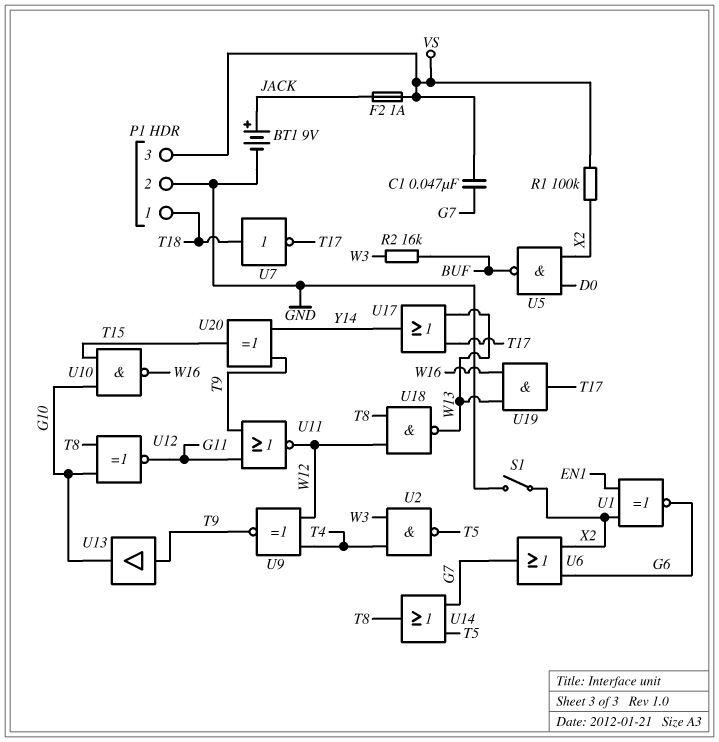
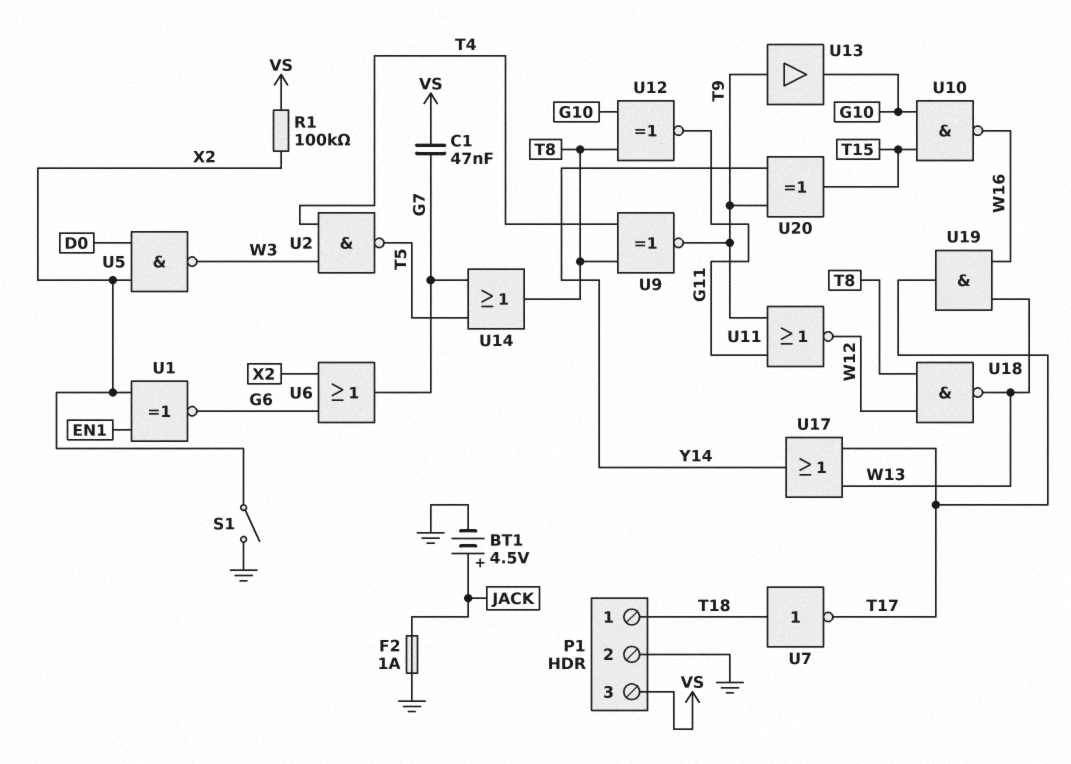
BT1: 9V (plus JACK, minus GND) -> 4.5V (plus JACK, minus GND)
F2: 1A (JACK, VS) -> 1A (GND, JACK)
R2: 16k (BUF, W3) -> none
U5: NAND (in D0, in X2, out BUF) -> NAND (in D0, in X2, out W3)
U9: XNOR (in T4, in W12, out T9) -> XNOR (in T4, in T8, out T9)

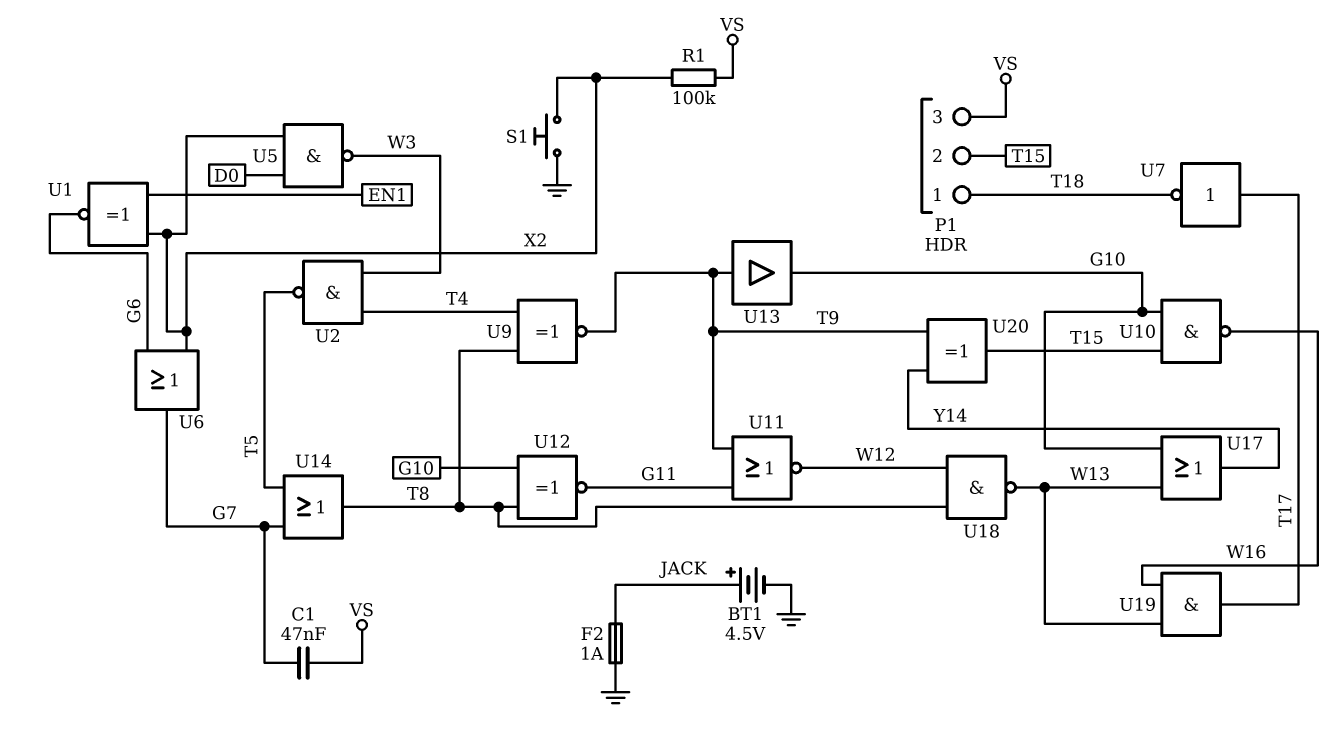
P1 pin 2: GND -> T15
S1: switch (GND, X2) -> button (GND, X2)
U7: NOT (in T18, out T17) -> NOT (in T17, out T18)
U17: OR (in T17, in W13, out Y14) -> OR (in G10, in W13, out Y14)

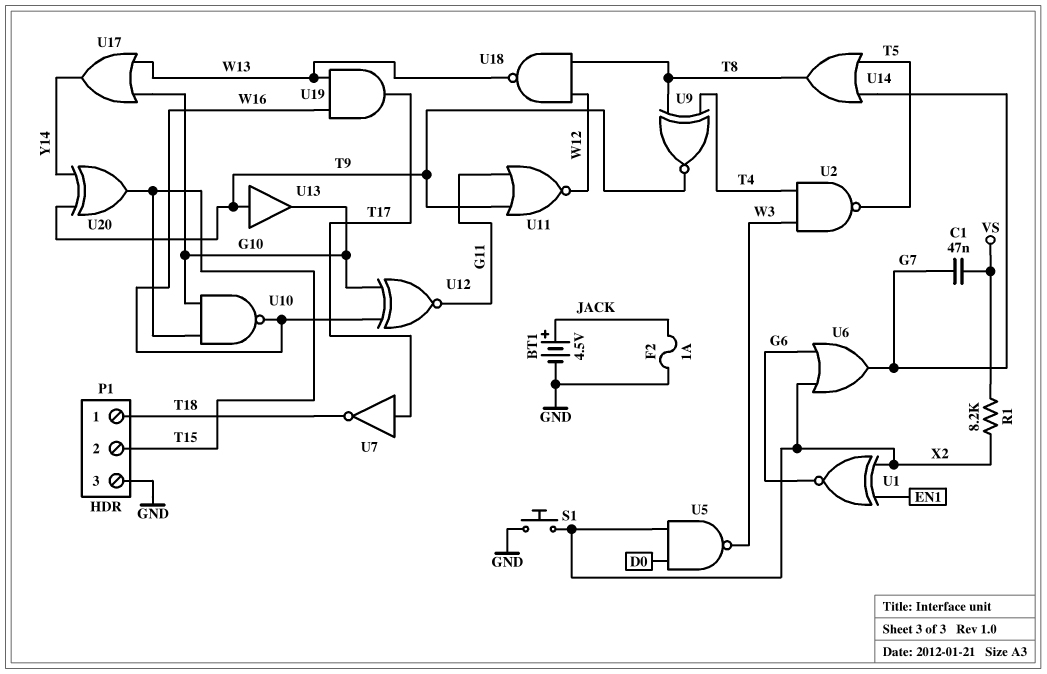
P1 pin 3: VS -> GND
R1: 100k (VS, X2) -> 8.2k (VS, X2)
U12: XNOR (in G10, in T8, out G11) -> XNOR (in G10, in W16, out G11)

